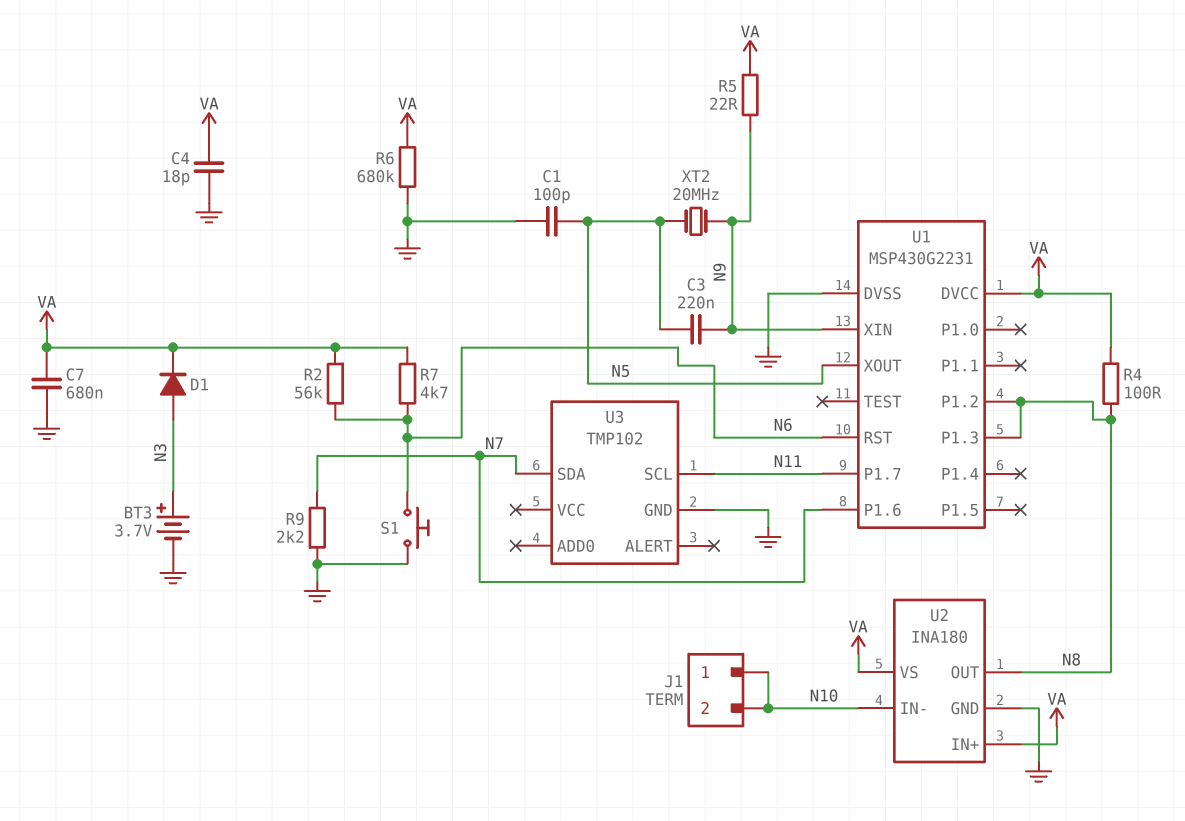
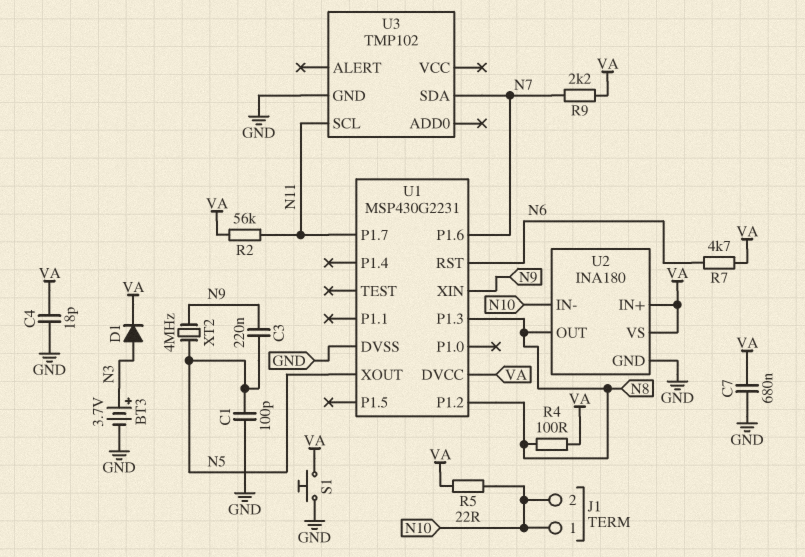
R2: 56k (N6, VA) -> 56k (N11, VA)
R5: 22 (N9, VA) -> 22 (N10, VA)
R6: 680k (GND, VA) -> none
R9: 2.2k (GND, N7) -> 2.2k (N7, VA)
S1: button (GND, N6) -> button (GND, VA)
XT2: 20MHz (N5, N9) -> 4MHz (N5, N9)

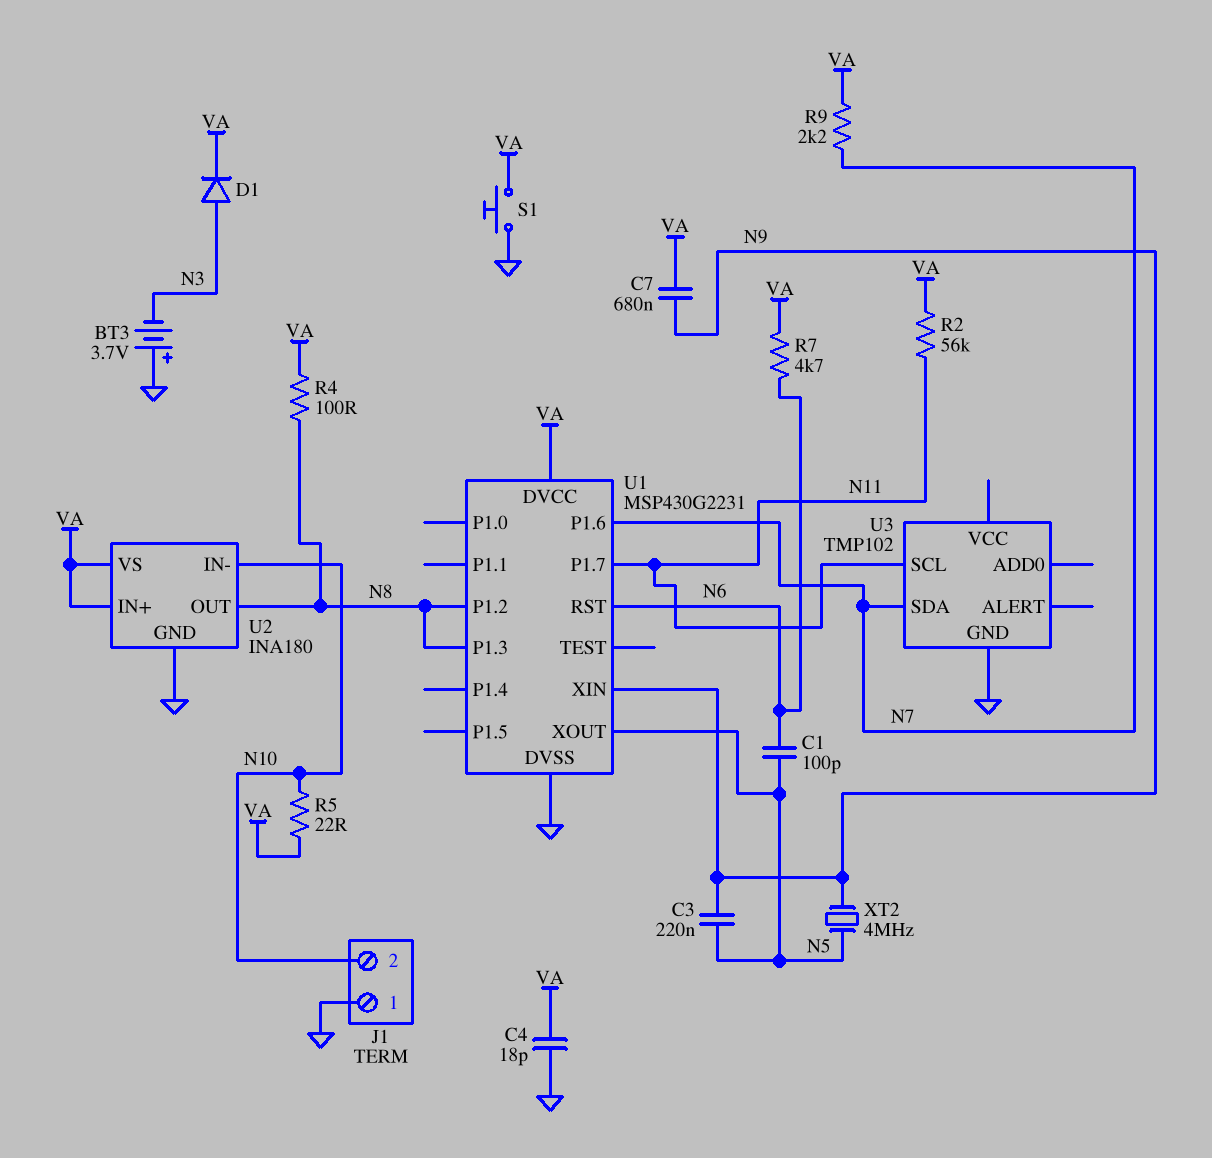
BT3: 3.7V (plus N3, minus GND) -> 3.7V (plus GND, minus N3)
C1: 100pF (GND, N5) -> 100pF (N5, N6)
C7: 680nF (GND, VA) -> 680nF (N9, VA)
J1 pin 1: N10 -> GND

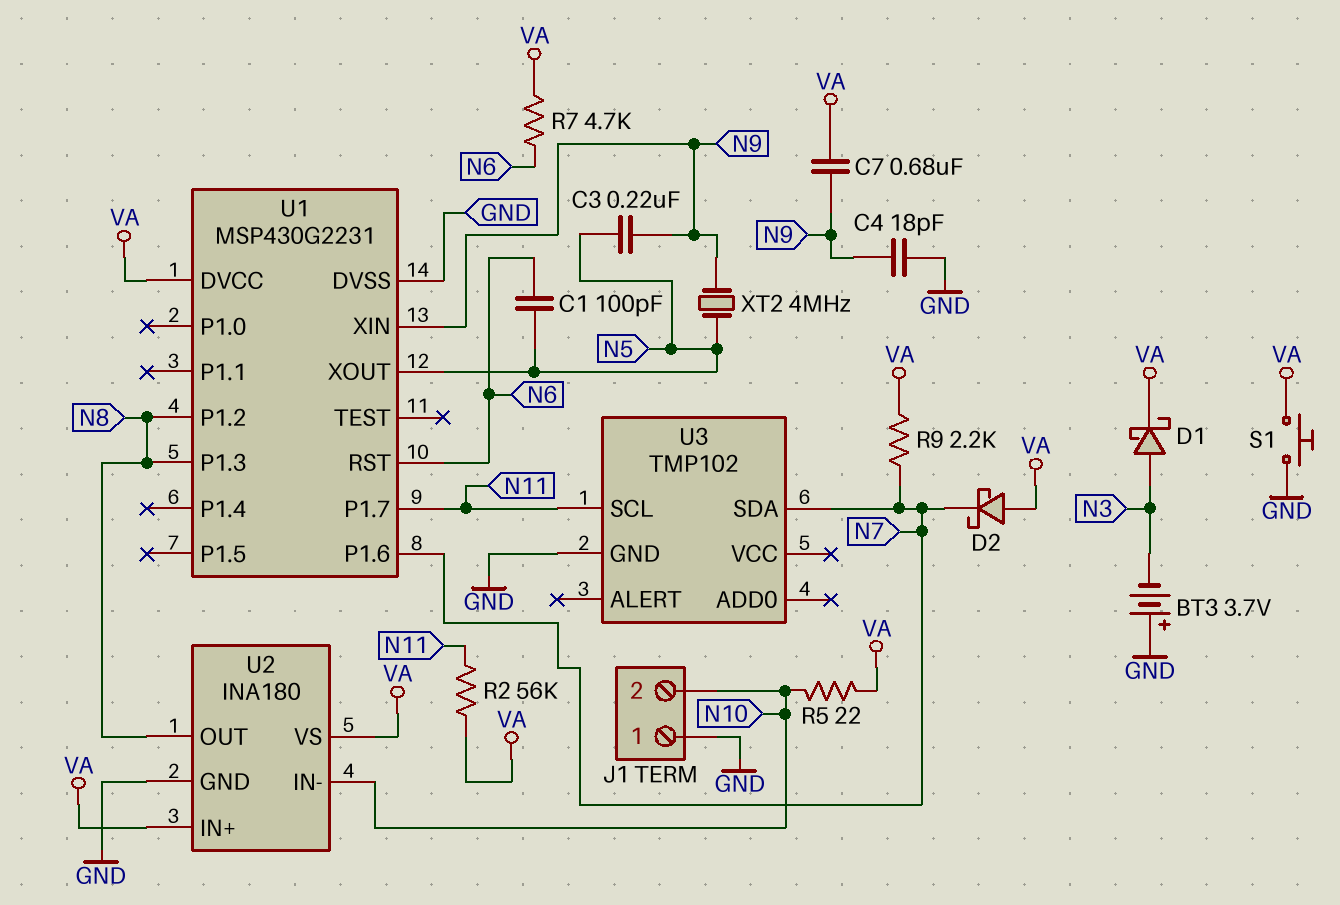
C4: 18pF (GND, VA) -> 18pF (GND, N9)
D1: diode (A N3, K VA) -> schottky (A N3, K VA)
D2: none -> schottky (A VA, K N7)
R4: 100 (N8, VA) -> none

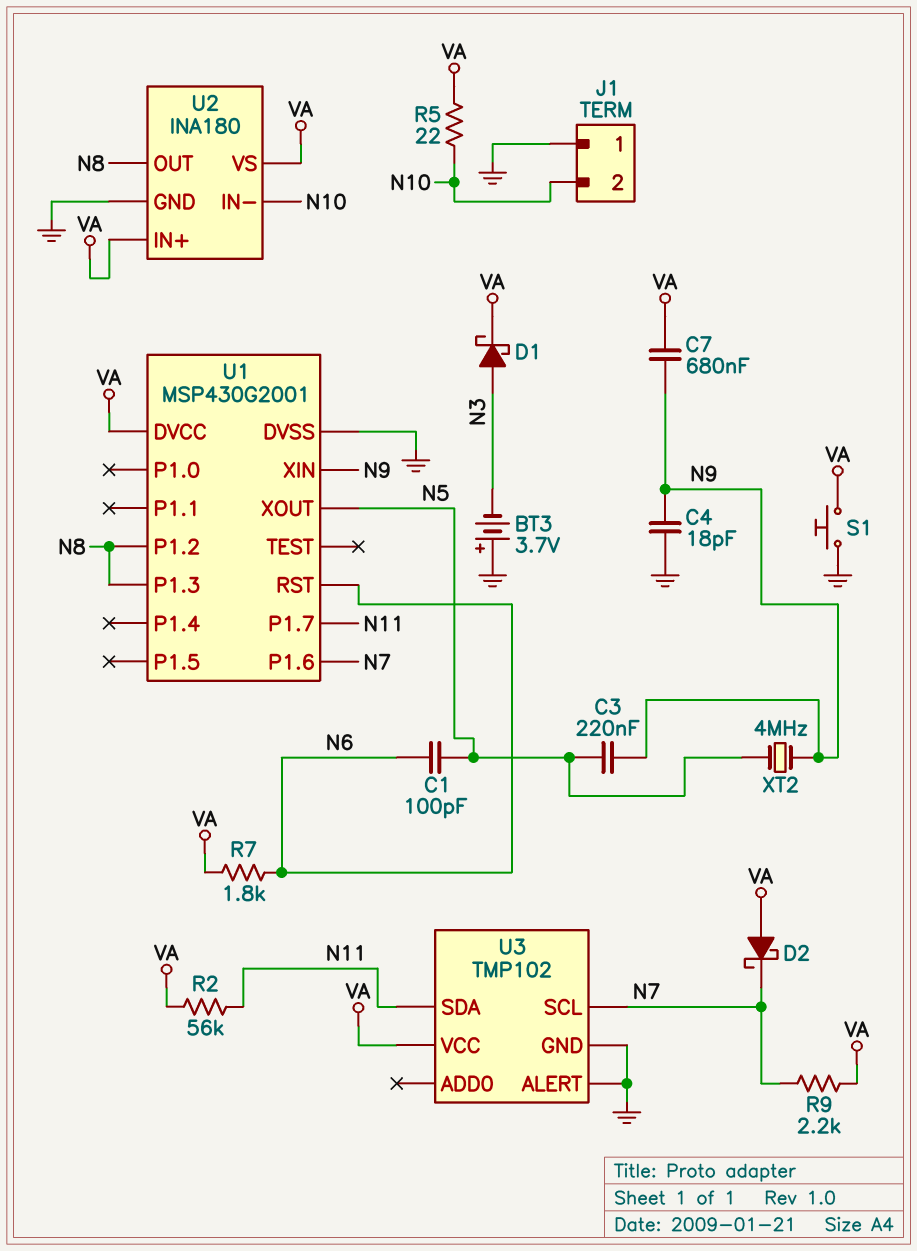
R7: 4.7k (N6, VA) -> 1.8k (N6, VA)
U1: MSP430G2231 -> MSP430G2001
U3 pin ALERT: none -> GND
U3 pin SCL: N11 -> N7
U3 pin SDA: N7 -> N11
U3 pin VCC: none -> VA

